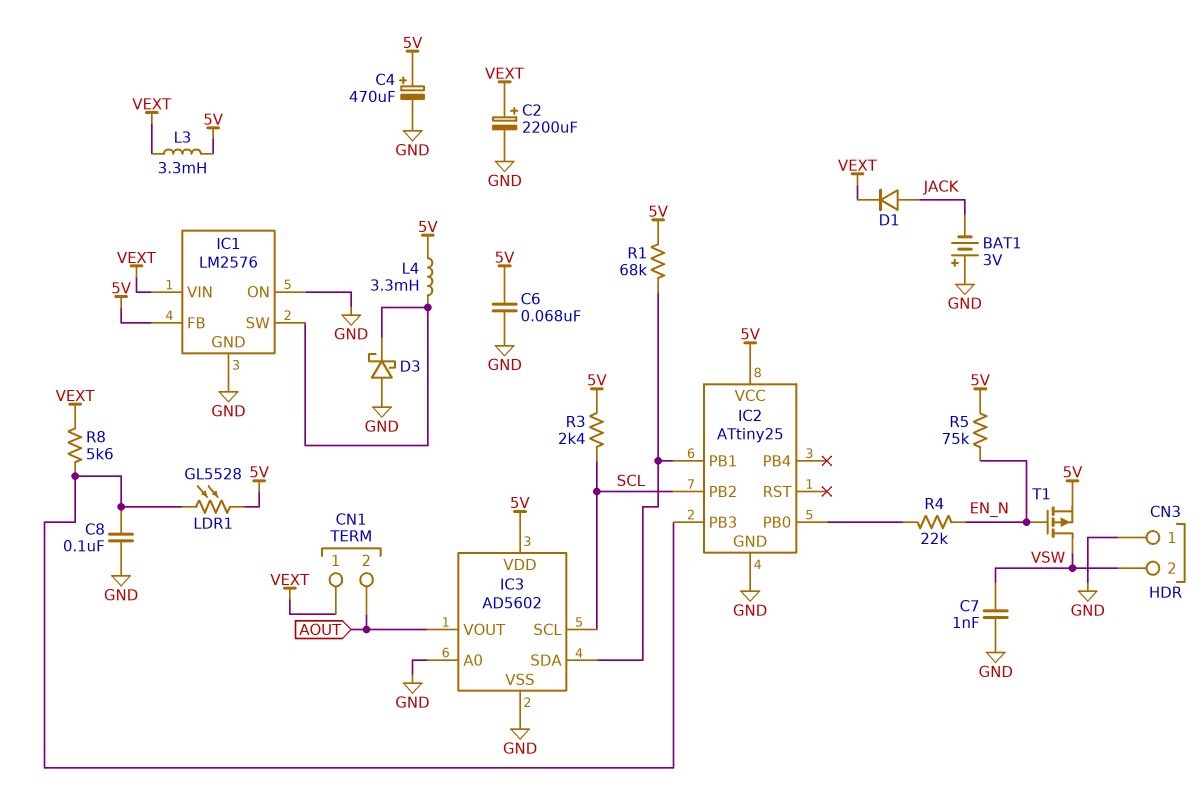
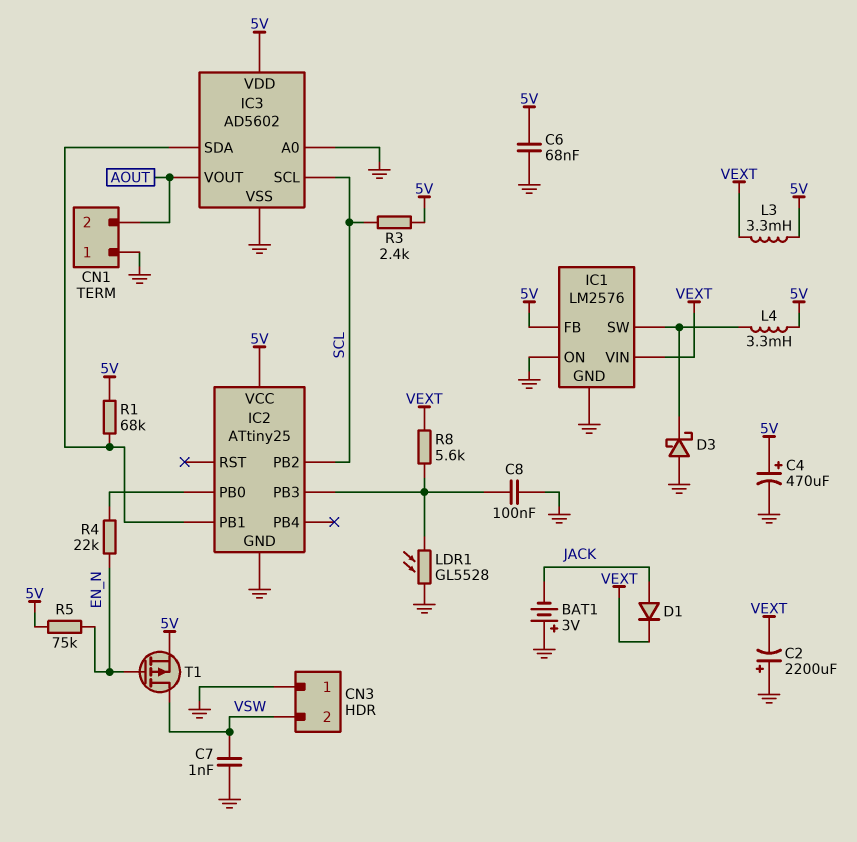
C2: 2200uF (plus VEXT, minus GND) -> 2200uF (plus GND, minus VEXT)
CN1 pin 1: VEXT -> GND
LDR1: GL5528 (5V, IC2/PB3) -> GL5528 (GND, IC2/PB3)

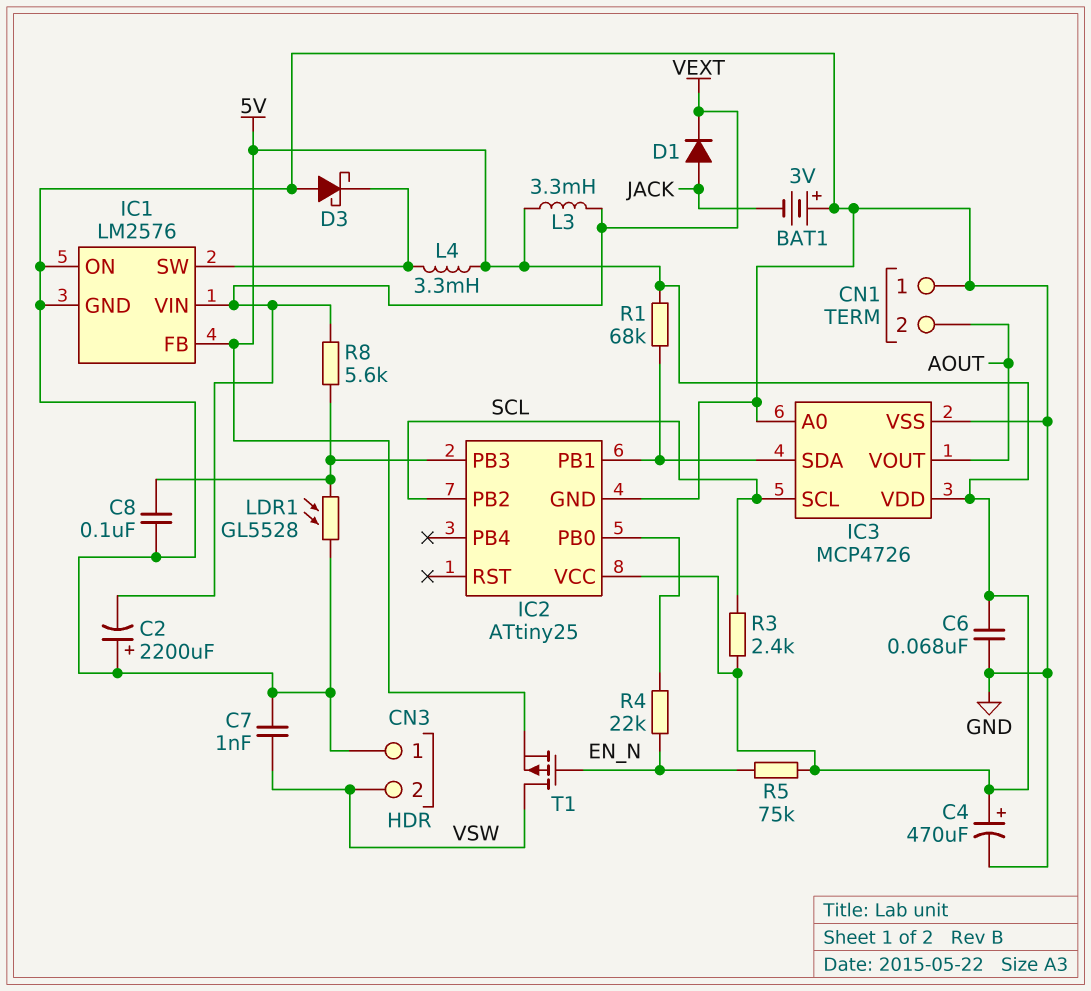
IC3: AD5602 -> MCP4726

